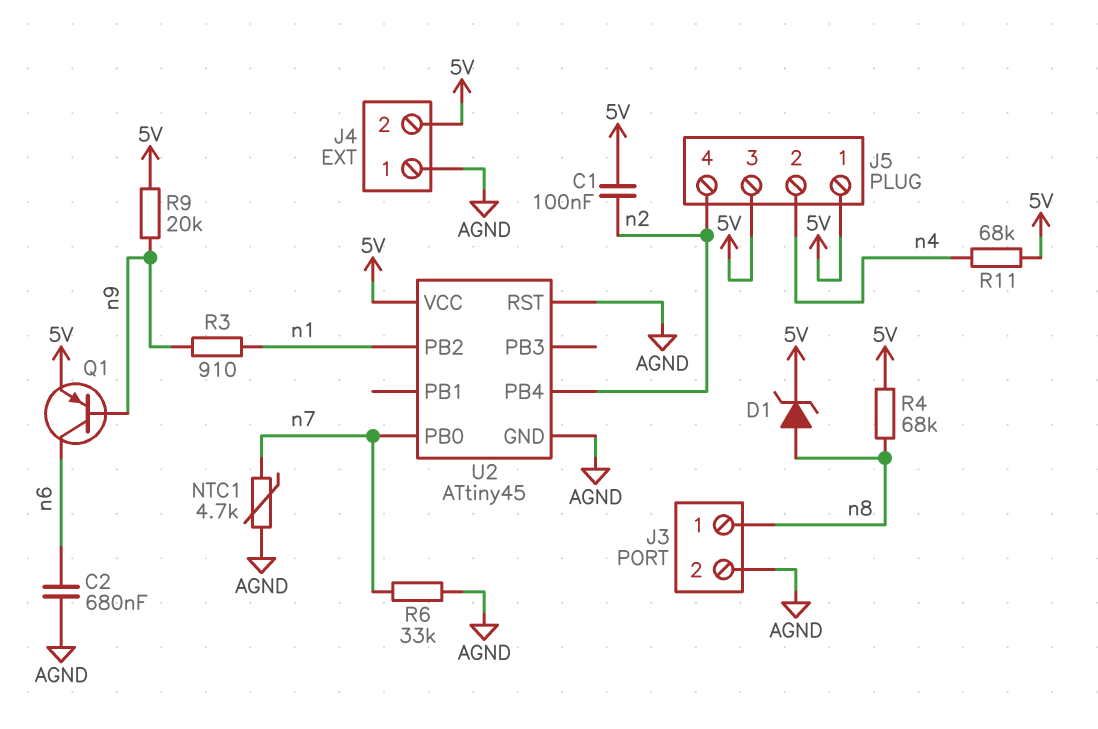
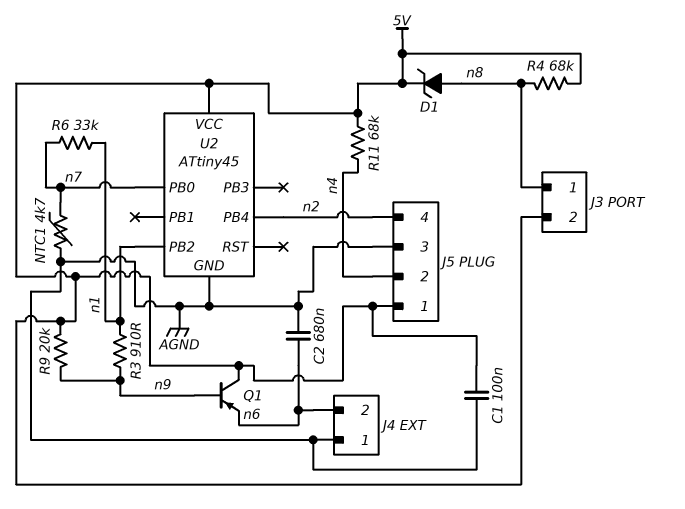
C1: 100nF (5V, n2) -> 100nF (5V, AGND)
J3 pin 2: AGND -> 5V
J4 pin 2: 5V -> n6
J5 pin 3: 5V -> AGND
Q1: PNP (B n9, C n6, E 5V) -> PNP (B n9, C 5V, E n6)
R6: 33k (AGND, n7) -> 33k (n1, n7)
U2 pin RST: AGND -> none

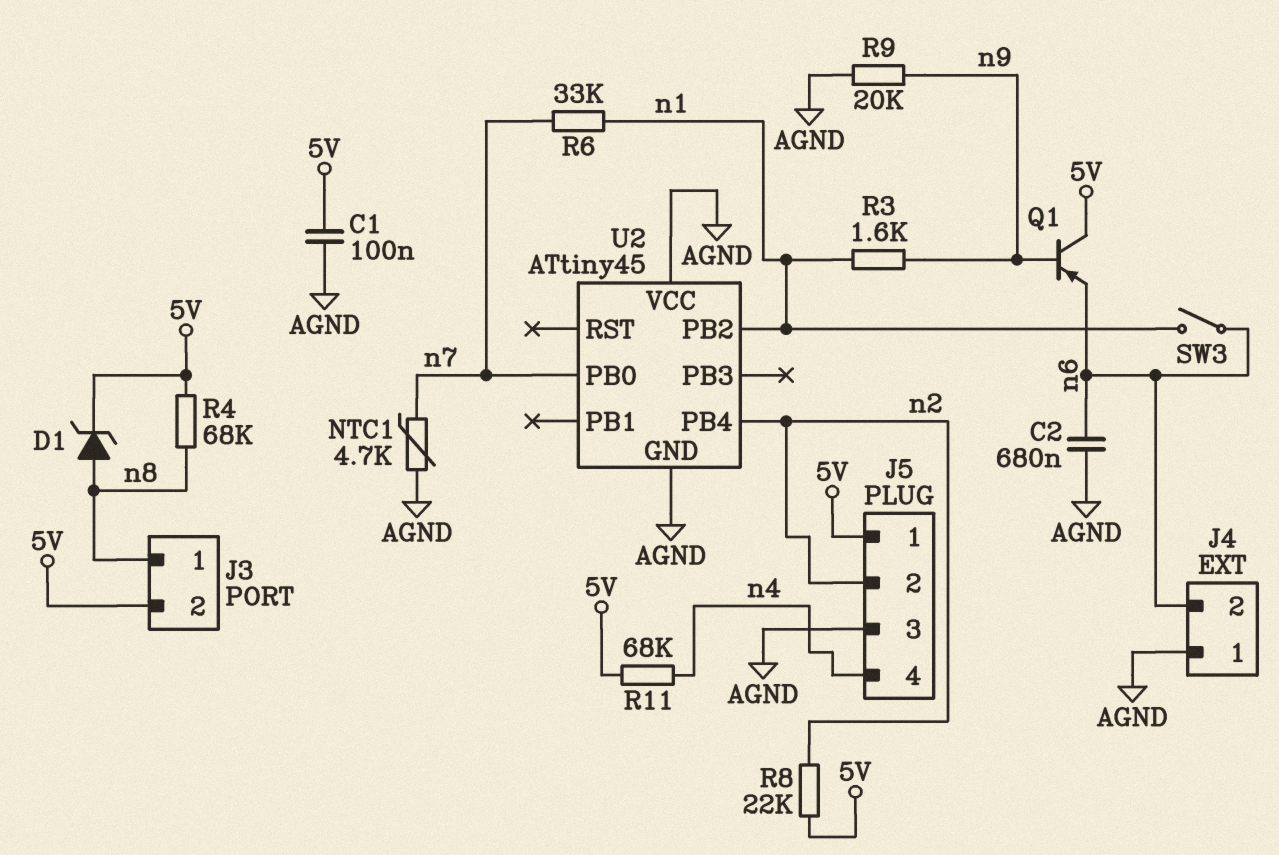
J5 pin 2: n4 -> n2
J5 pin 4: n2 -> n4
R3: 910 (n1, n9) -> 1.6k (n1, n9)
R8: none -> 22k (5V, n2)
R9: 20k (5V, n9) -> 20k (AGND, n9)
SW3: none -> switch (n1, n6)
U2 pin VCC: 5V -> AGND

